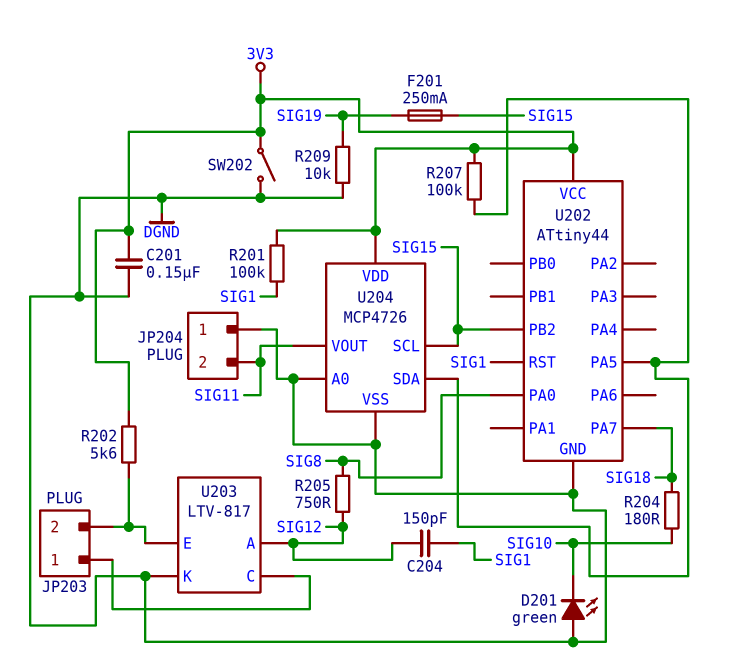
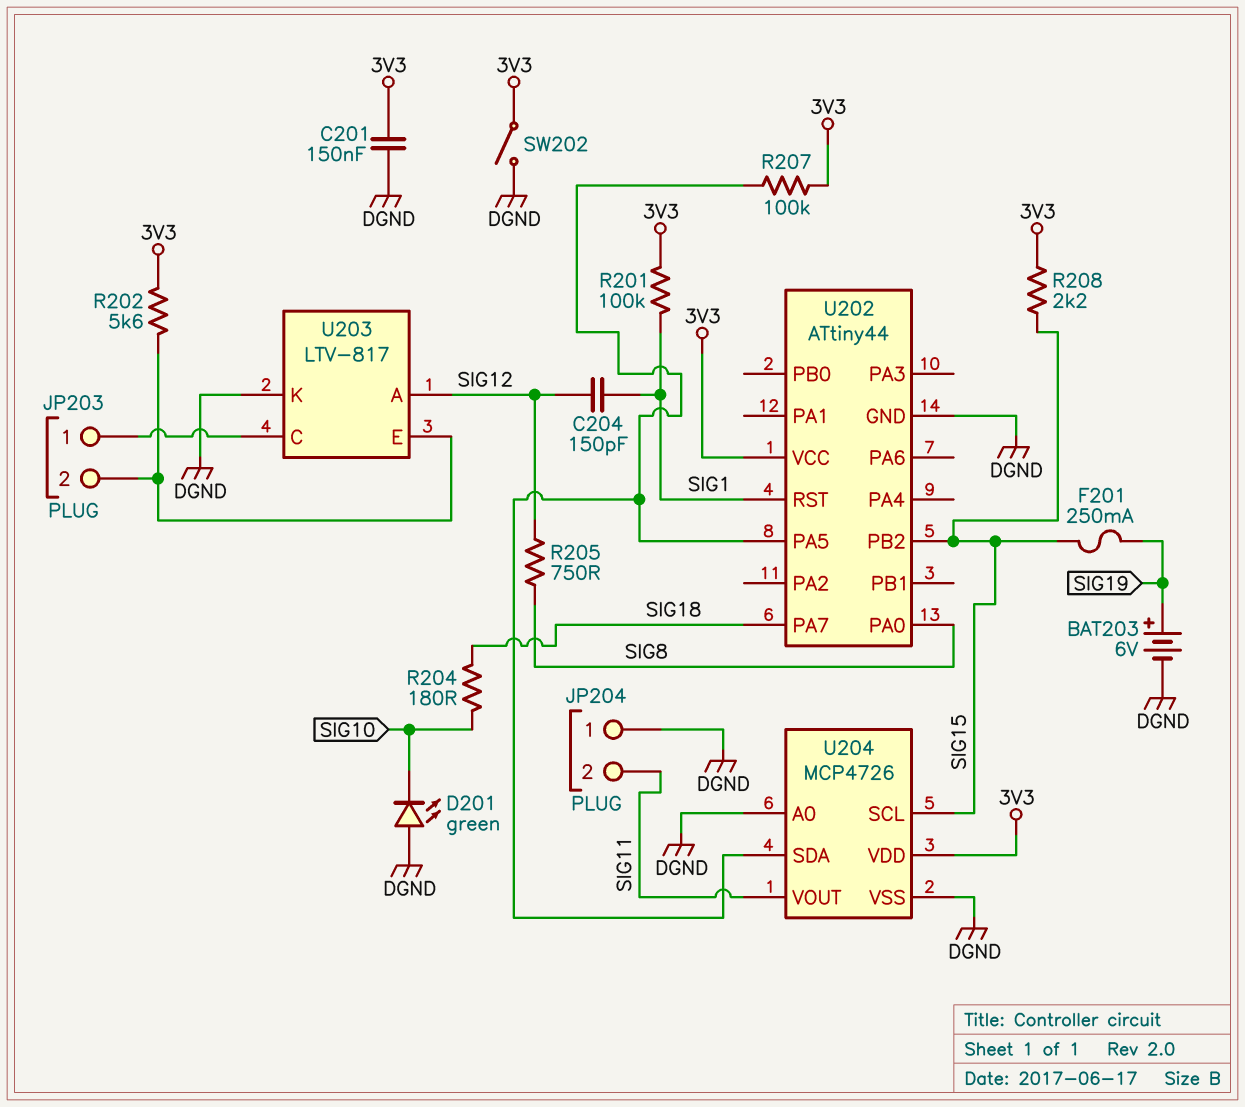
BAT203: none -> 6V (plus SIG19, minus DGND)
R208: none -> 2.2k (3V3, SIG15)
R209: 10k (DGND, SIG19) -> none

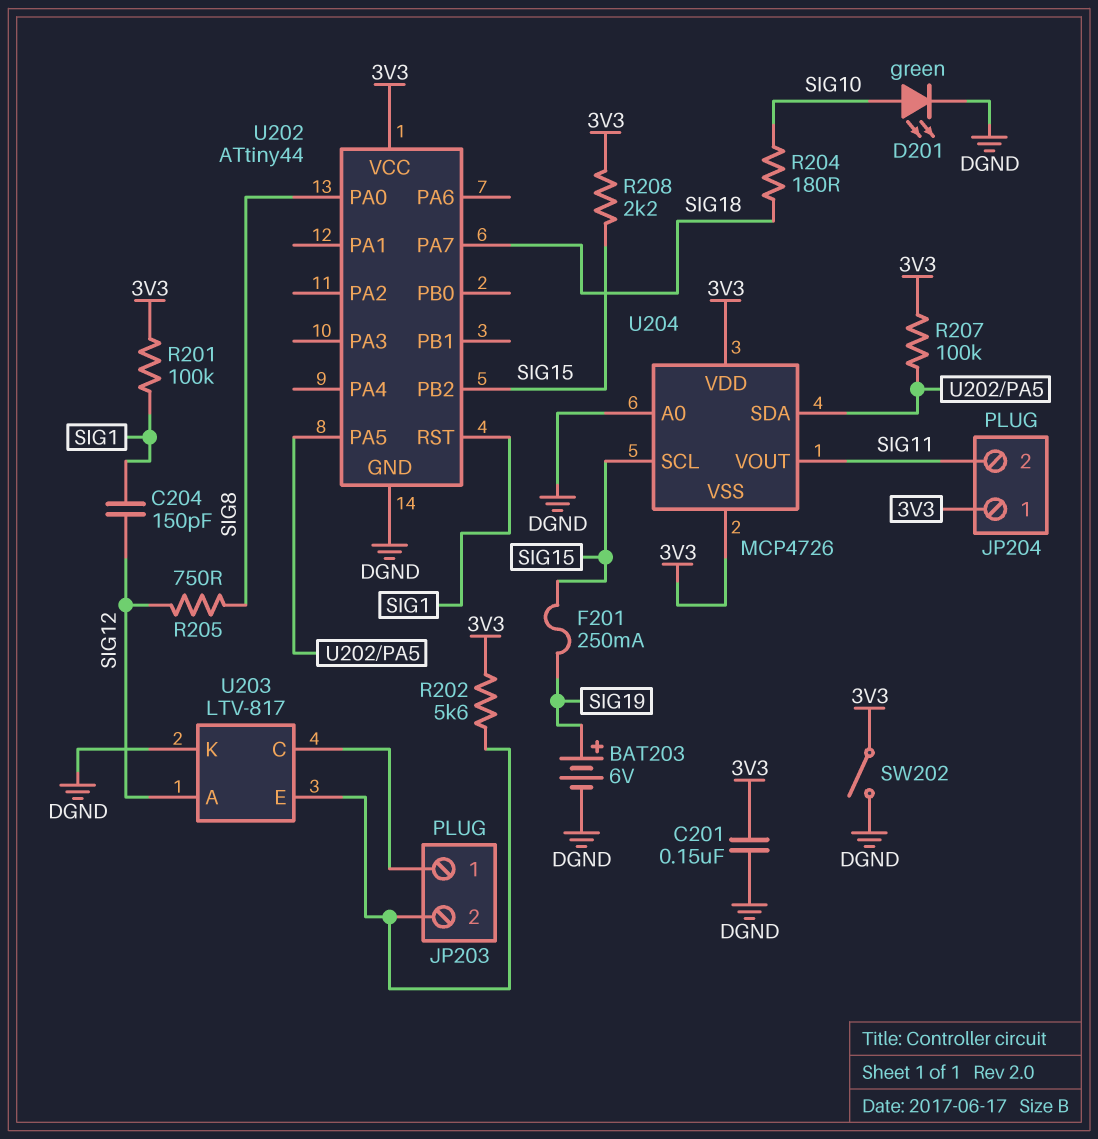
D201: LED green (A DGND, K SIG10) -> LED green (A SIG10, K DGND)
JP204 pin 1: DGND -> 3V3
U204 pin VSS: DGND -> 3V3

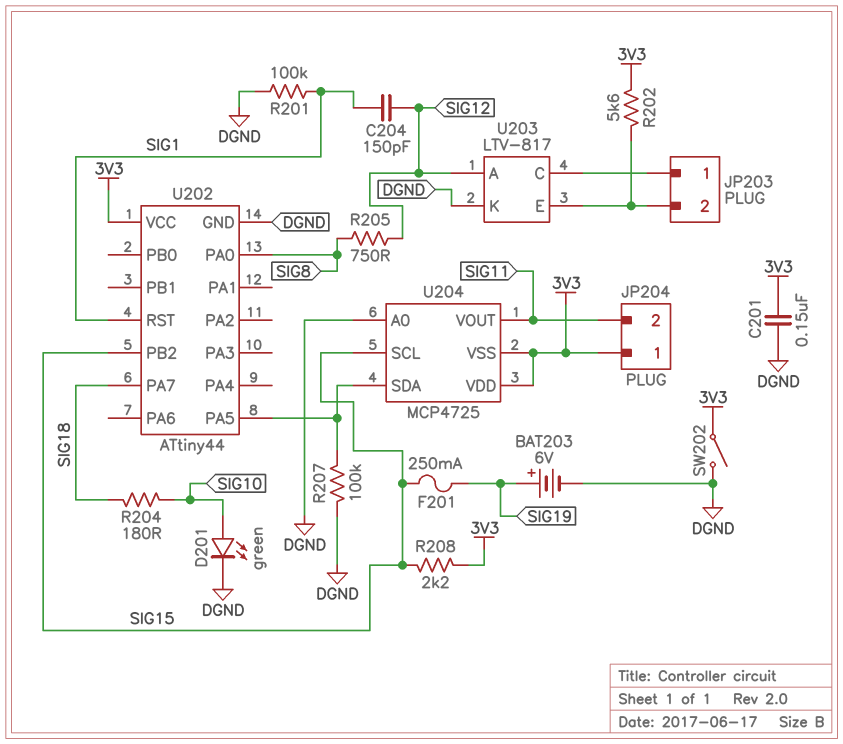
R201: 100k (3V3, SIG1) -> 100k (DGND, SIG1)
R207: 100k (3V3, U202/PA5) -> 100k (DGND, U202/PA5)
U204: MCP4726 -> MCP4725

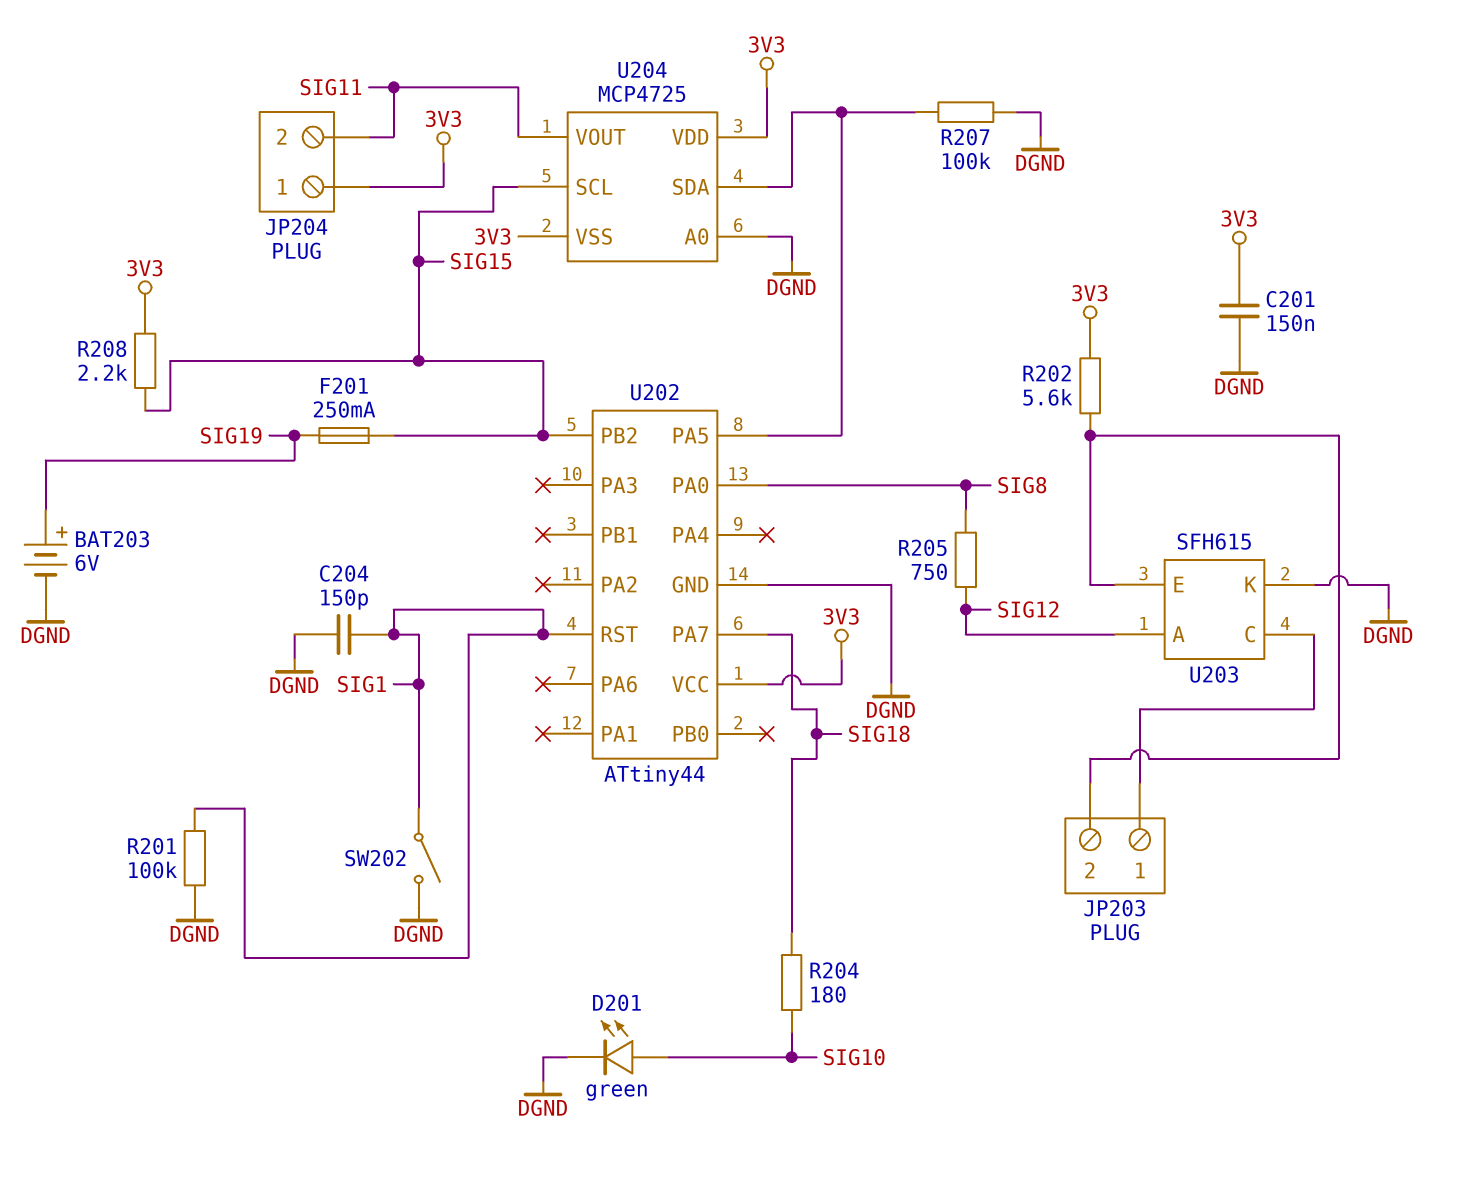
C204: 150pF (SIG1, SIG12) -> 150pF (DGND, SIG1)
SW202: switch (3V3, DGND) -> switch (DGND, SIG1)
U203: LTV-817 -> SFH615

